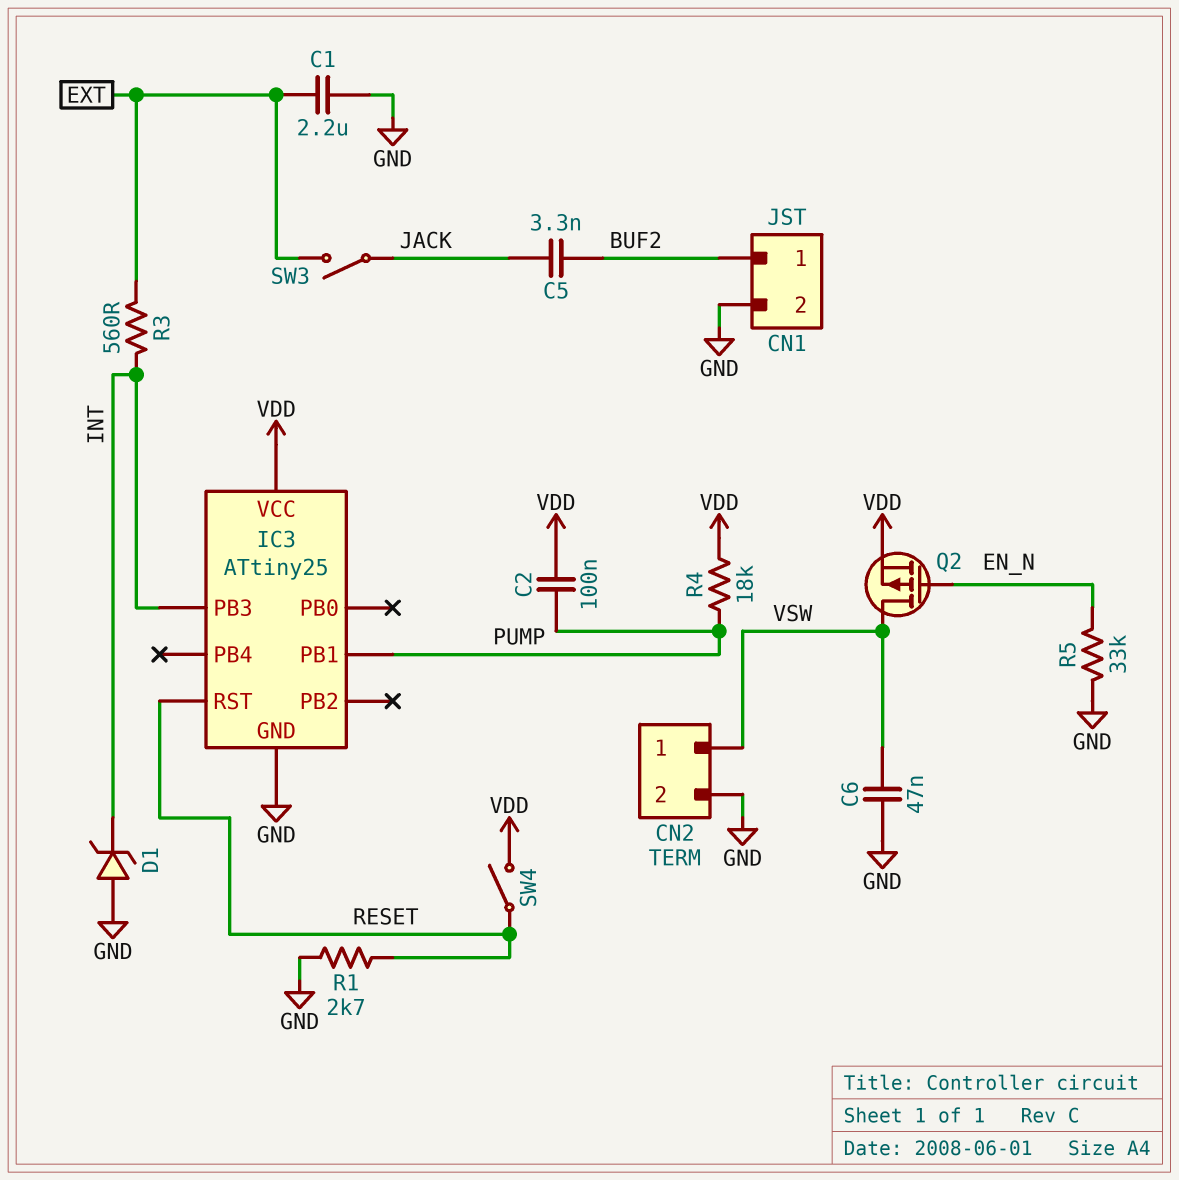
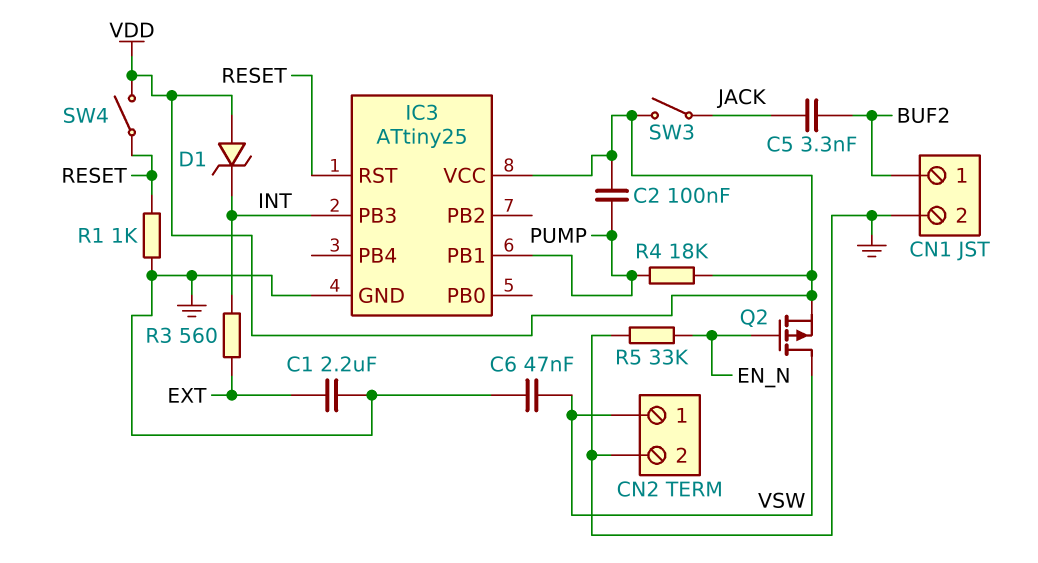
D1: zener (A GND, K INT) -> zener (A VDD, K INT)
R1: 2.7k (GND, RESET) -> 1k (GND, RESET)
SW3: switch (EXT, JACK) -> switch (JACK, VDD)

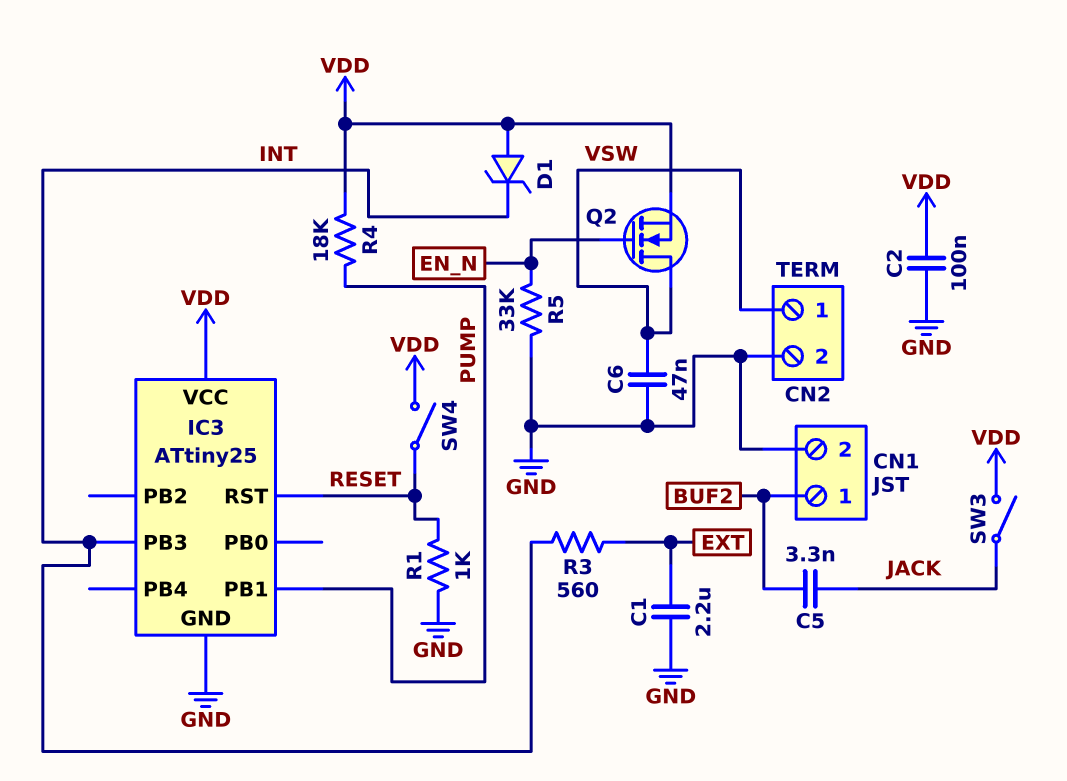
C2: 100nF (PUMP, VDD) -> 100nF (GND, VDD)
Q2: PMOS (G EN_N, D VSW, S VDD) -> NMOS (G EN_N, D VSW, S VDD)

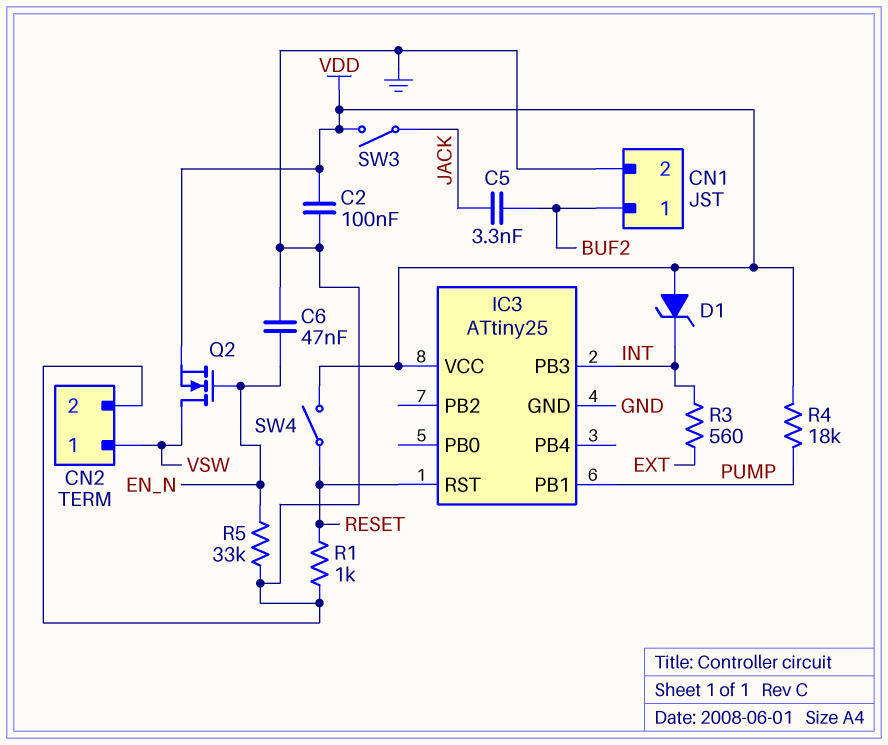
C1: 2.2uF (EXT, GND) -> none
C6: 47nF (GND, VSW) -> 47nF (EN_N, GND)

